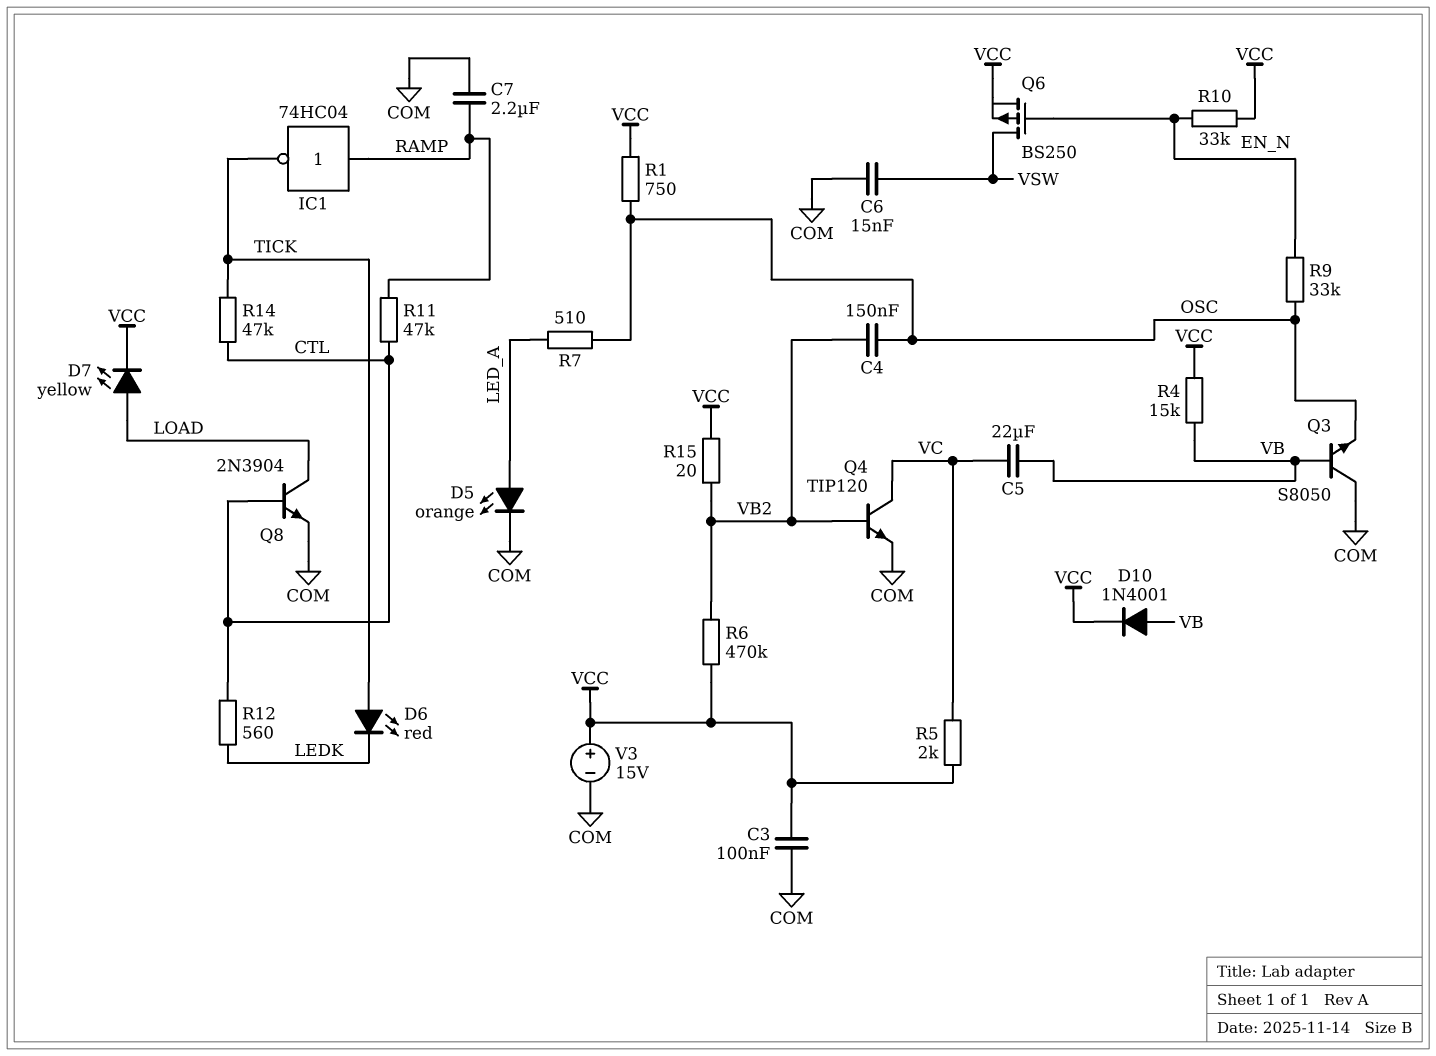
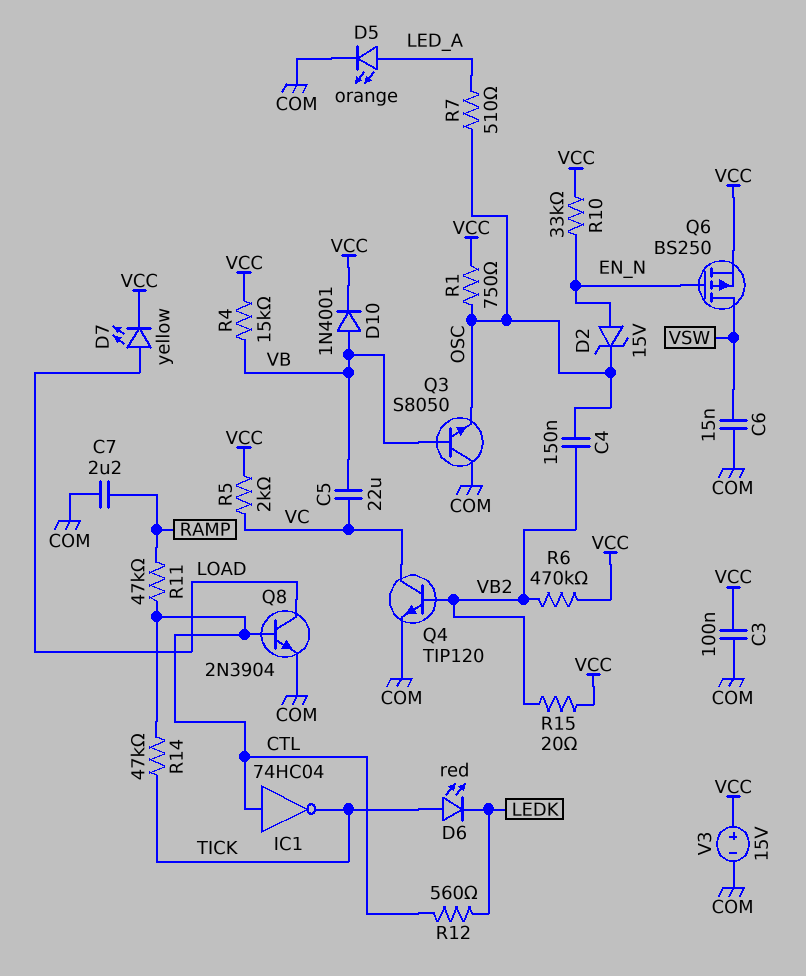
D2: none -> zener 15V (A EN_N, K OSC)
IC1: NOT 74HC04 (in RAMP, out TICK) -> NOT 74HC04 (in CTL, out TICK)
R9: 33k (EN_N, OSC) -> none

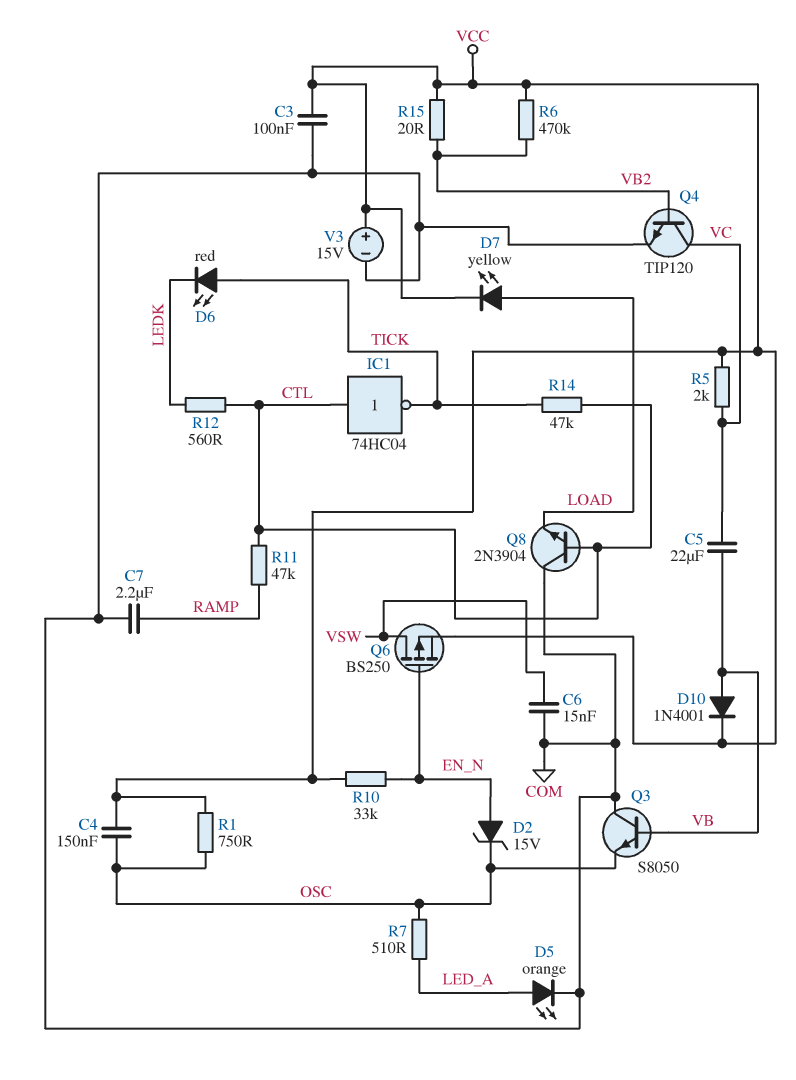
C4: 150nF (OSC, VB2) -> 150nF (OSC, VCC)
Q8: NPN 2N3904 (B CTL, C LOAD, E COM) -> NPN 2N3904 (B CTL, C COM, E LOAD)
R4: 15k (VB, VCC) -> none

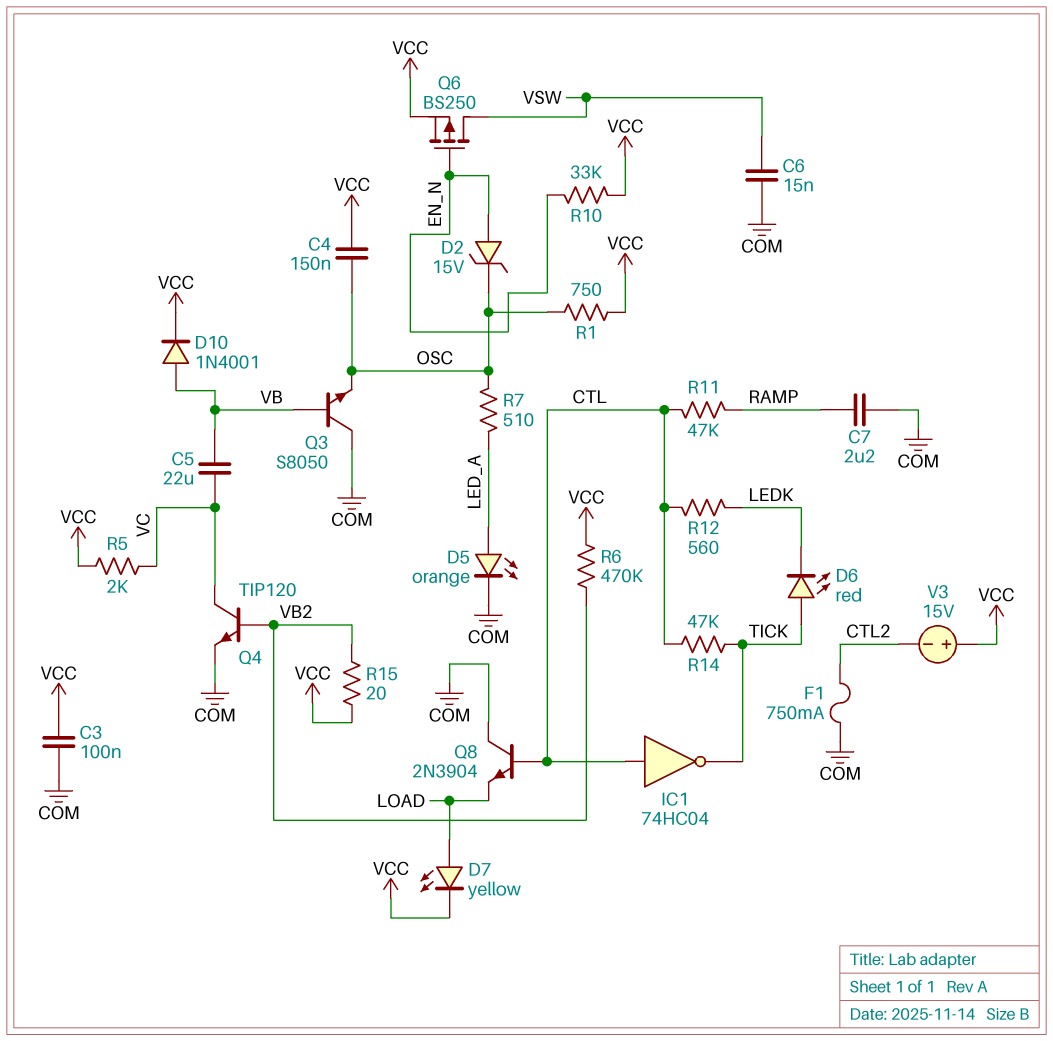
F1: none -> 750mA (COM, CTL2)
V3: 15V (plus VCC, minus COM) -> 15V (plus VCC, minus CTL2)

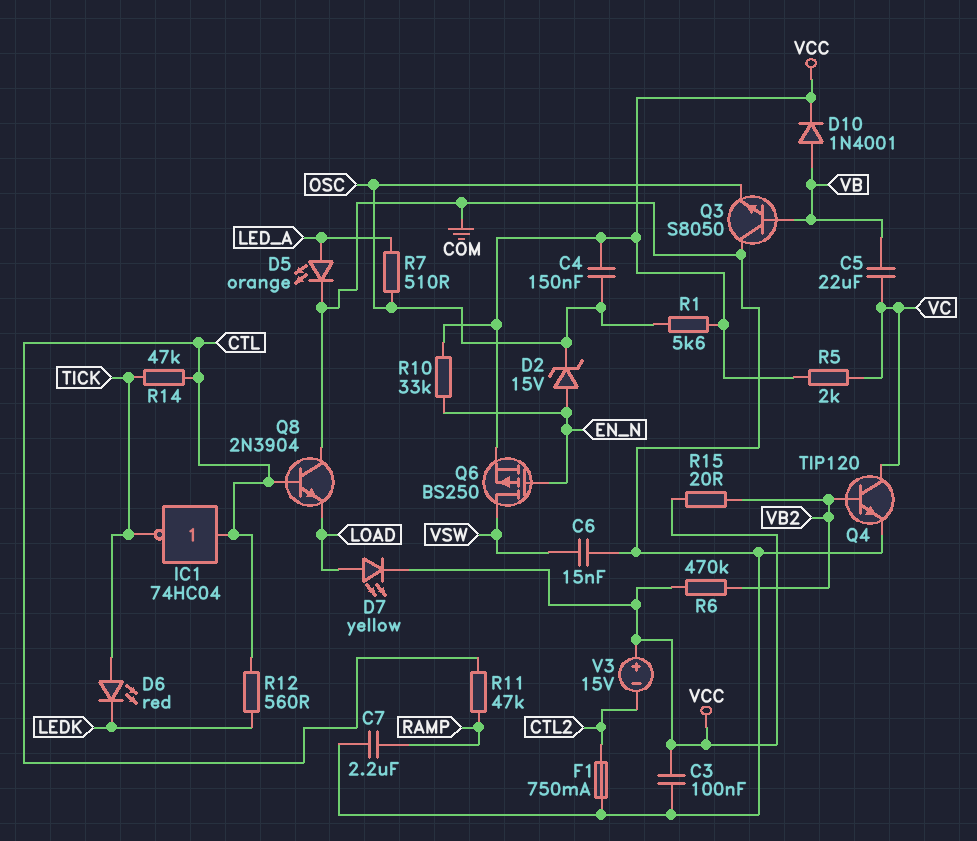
R1: 750 (OSC, VCC) -> 5.6k (OSC, VCC)

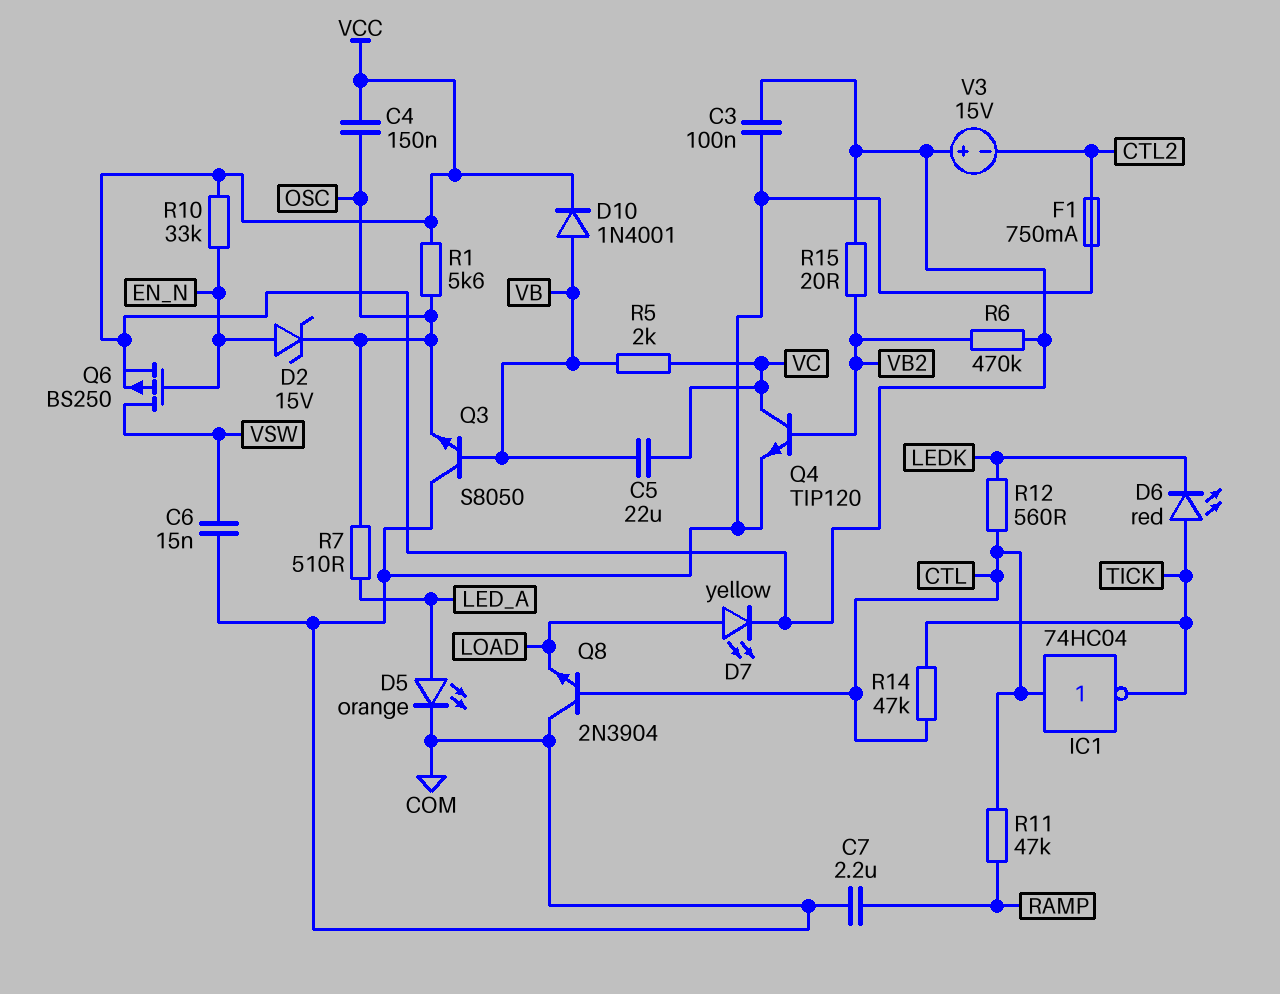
R5: 2k (VC, VCC) -> 2k (VB, VC)

